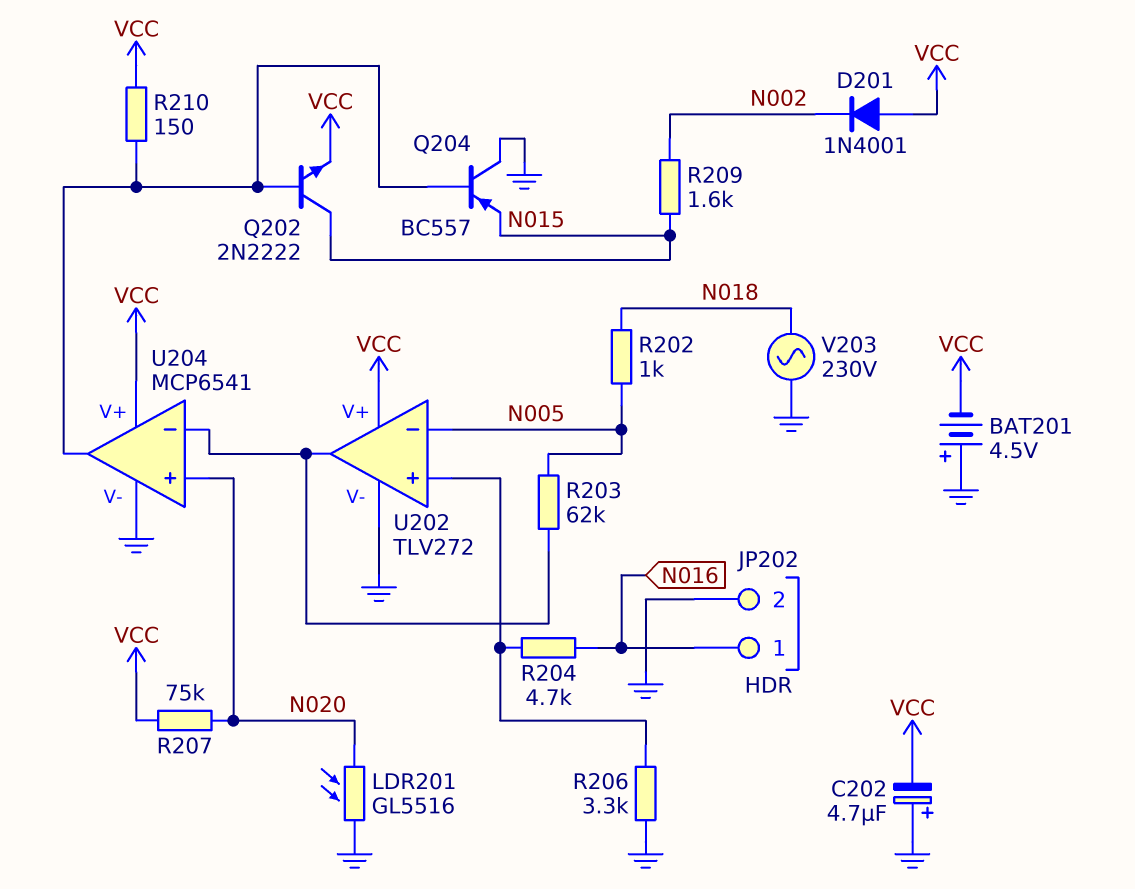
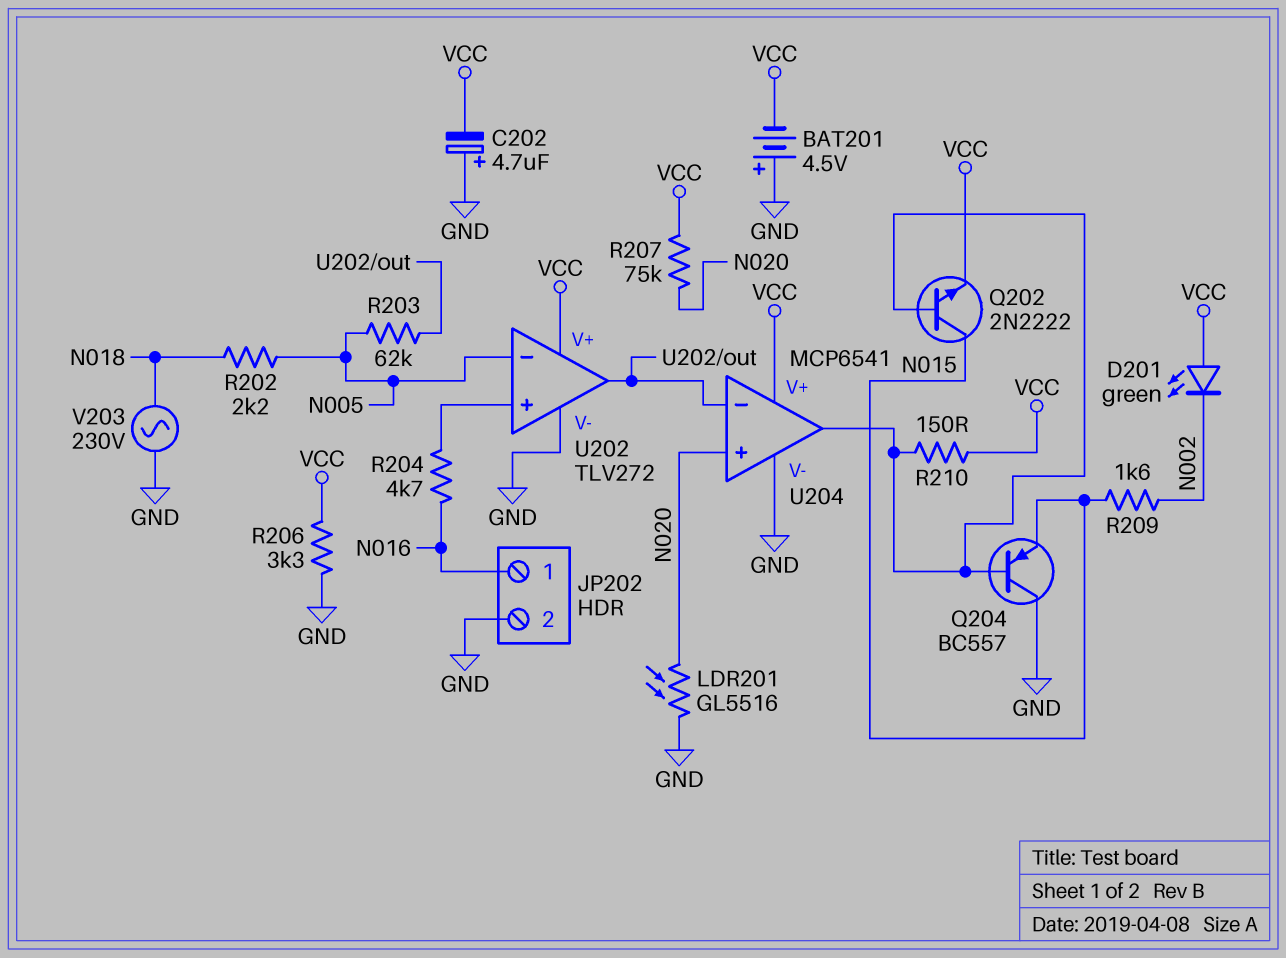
D201: diode 1N4001 (A VCC, K N002) -> LED green (A VCC, K N002)
R202: 1k (N005, N018) -> 2.2k (N005, N018)
R206: 3.3k (GND, U202/in+) -> 3.3k (GND, VCC)

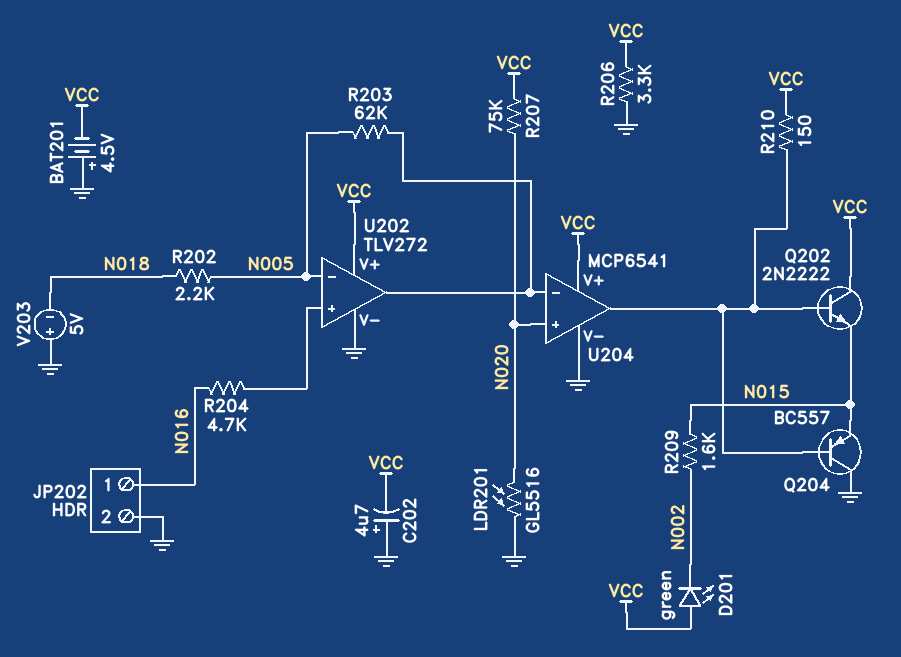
Q202: NPN 2N2222 (B U204/out, C N015, E VCC) -> NPN 2N2222 (B U204/out, C VCC, E N015)
V203: AC 230V (GND, N018) -> 5V (plus GND, minus N018)

